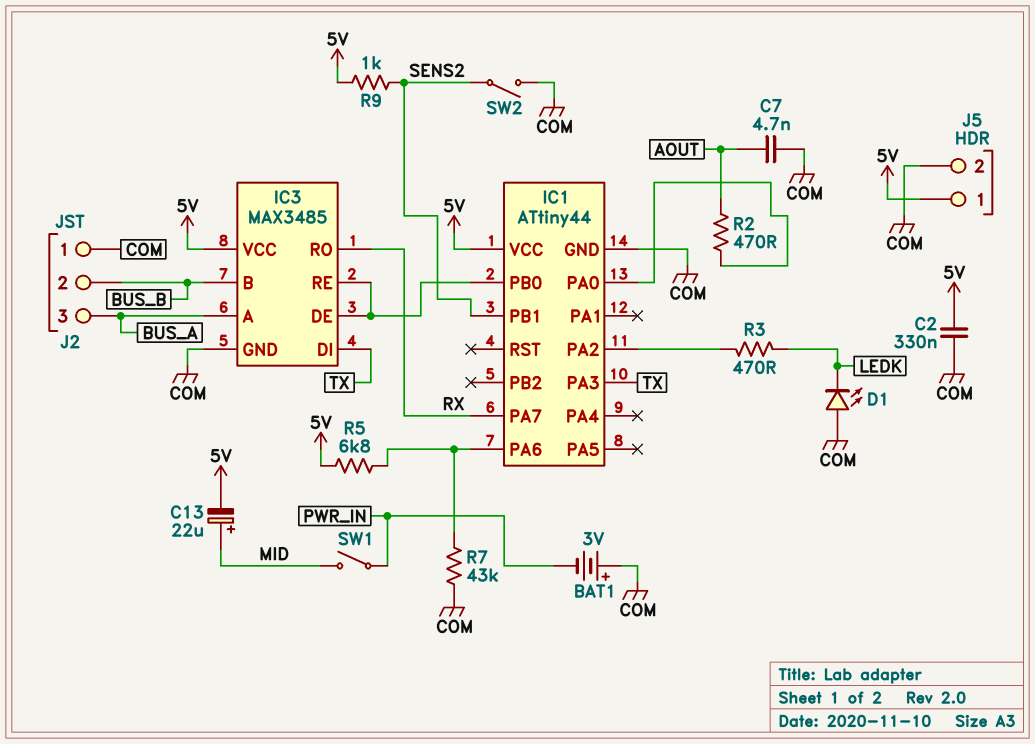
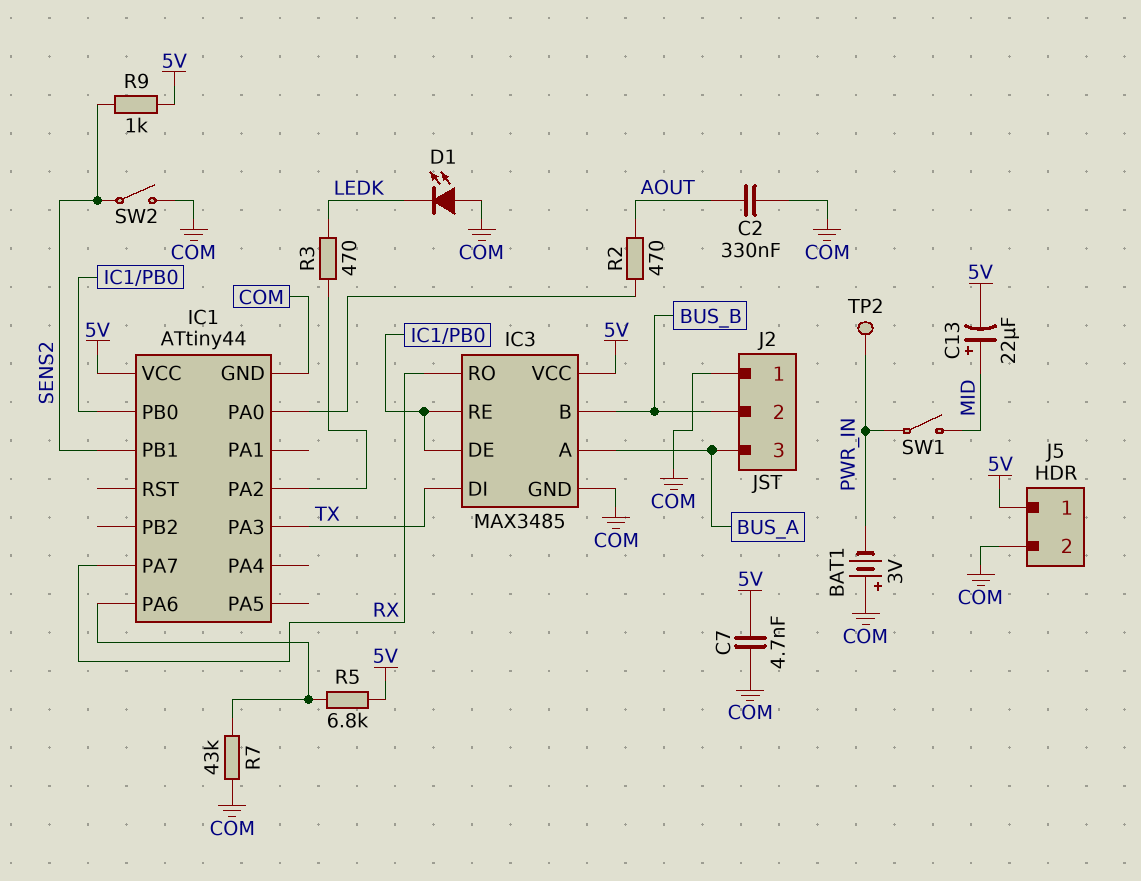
C2: 330nF (5V, COM) -> 330nF (AOUT, COM)
C7: 4.7nF (AOUT, COM) -> 4.7nF (5V, COM)
TP2: none -> test point (PWR_IN)

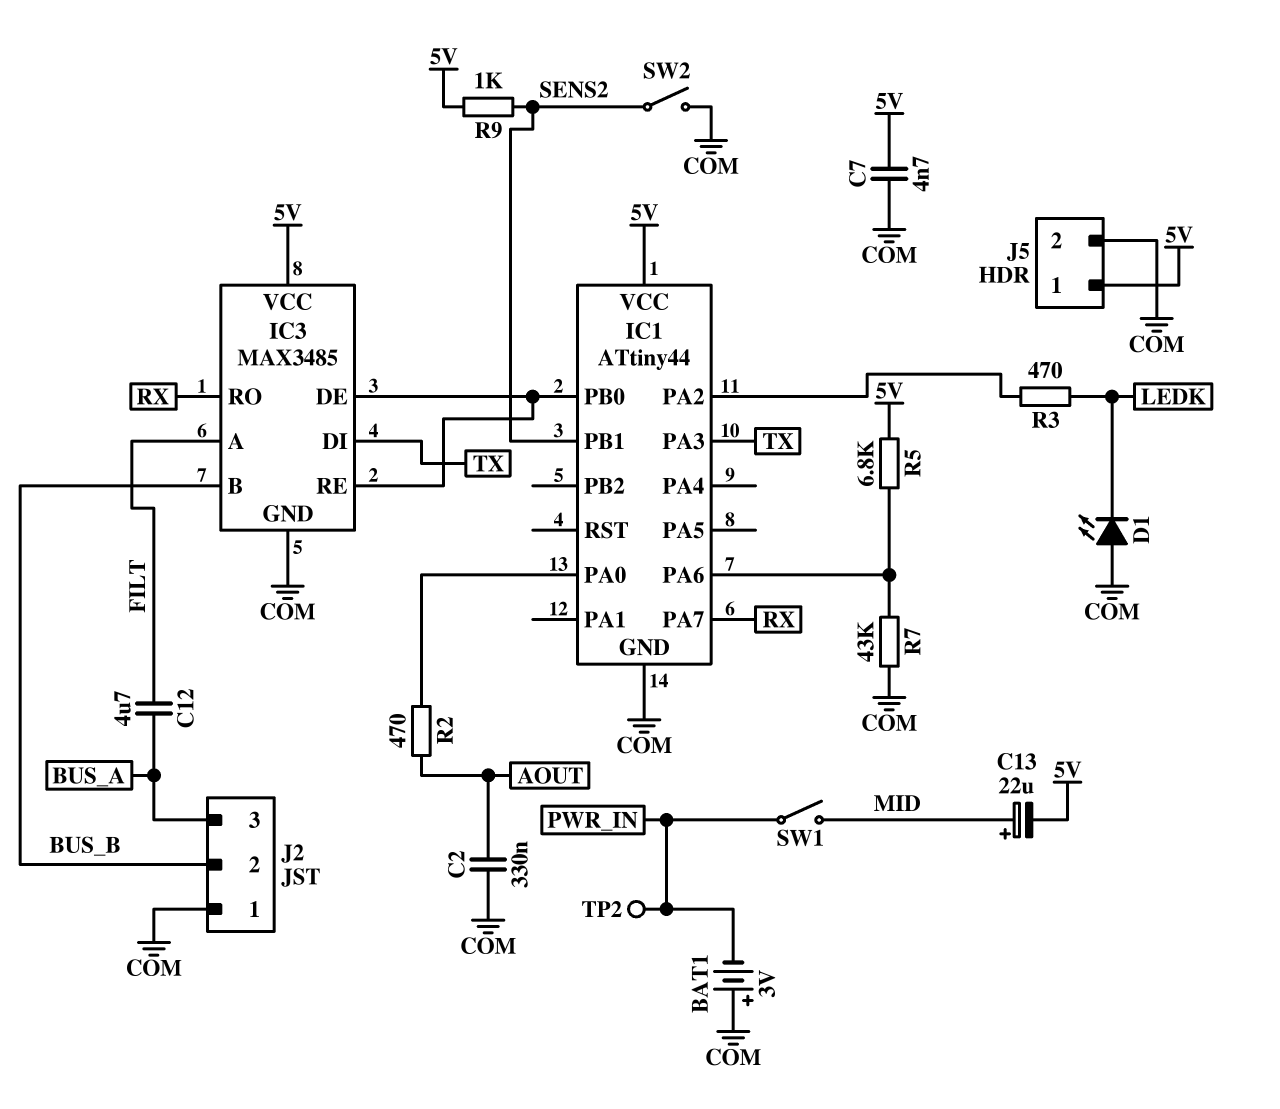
C12: none -> 4.7uF (BUS_A, FILT)
IC3 pin A: BUS_A -> FILT

